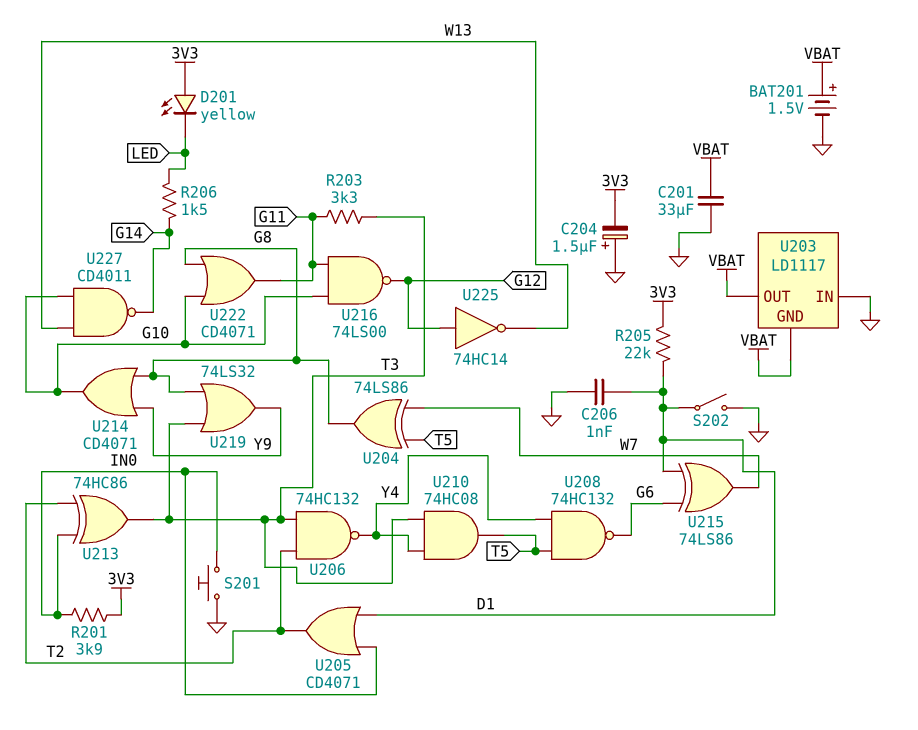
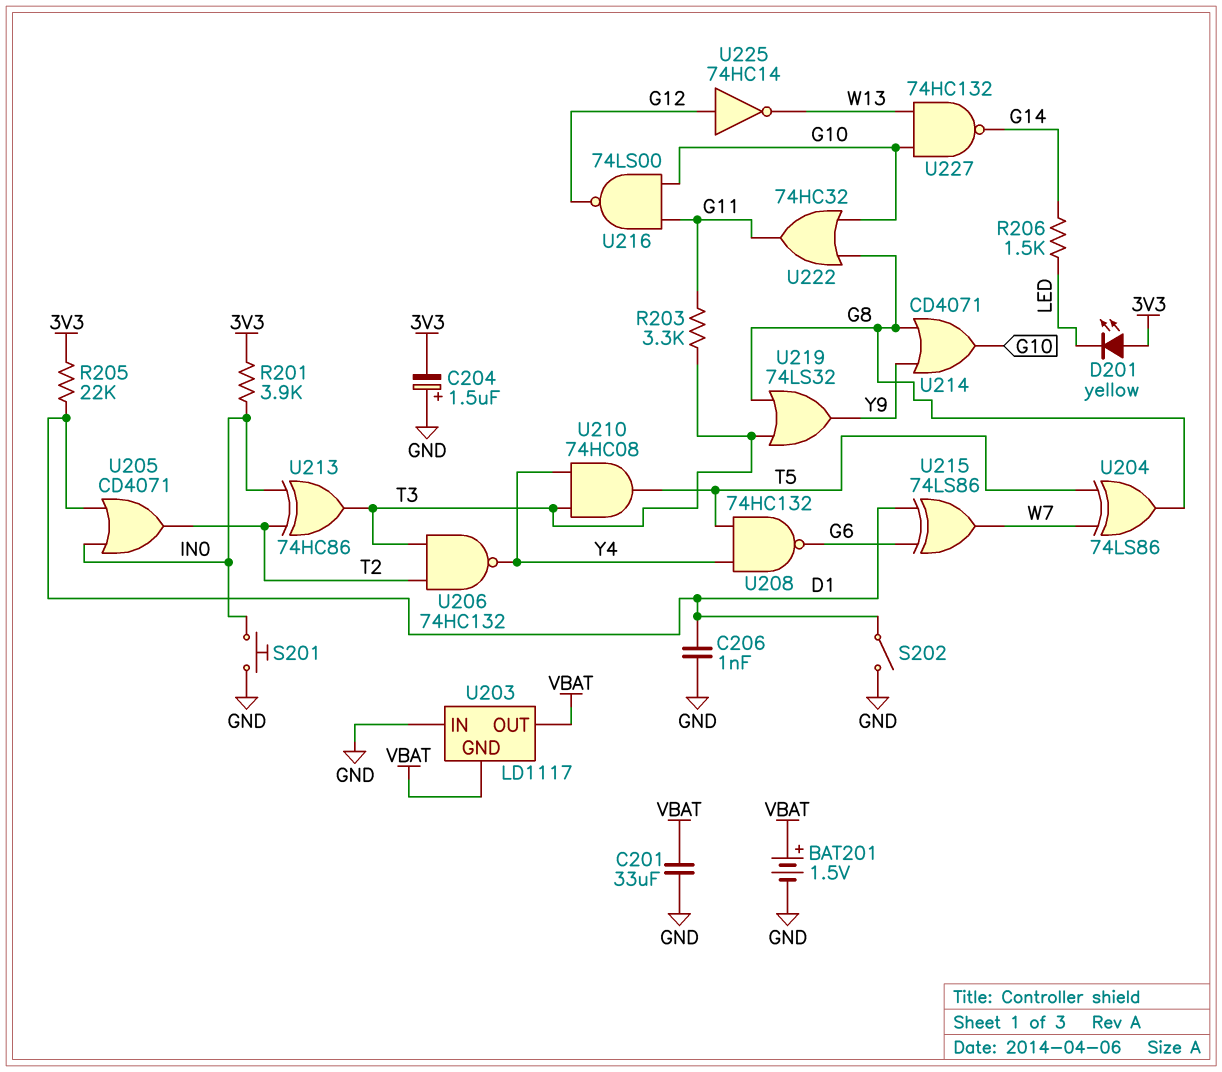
U222: OR CD4071 (in G8, in G10, out G11) -> OR 74HC32 (in G8, in G10, out G11)
U227: NAND CD4011 (in G10, in W13, out G14) -> NAND 74HC132 (in G10, in W13, out G14)

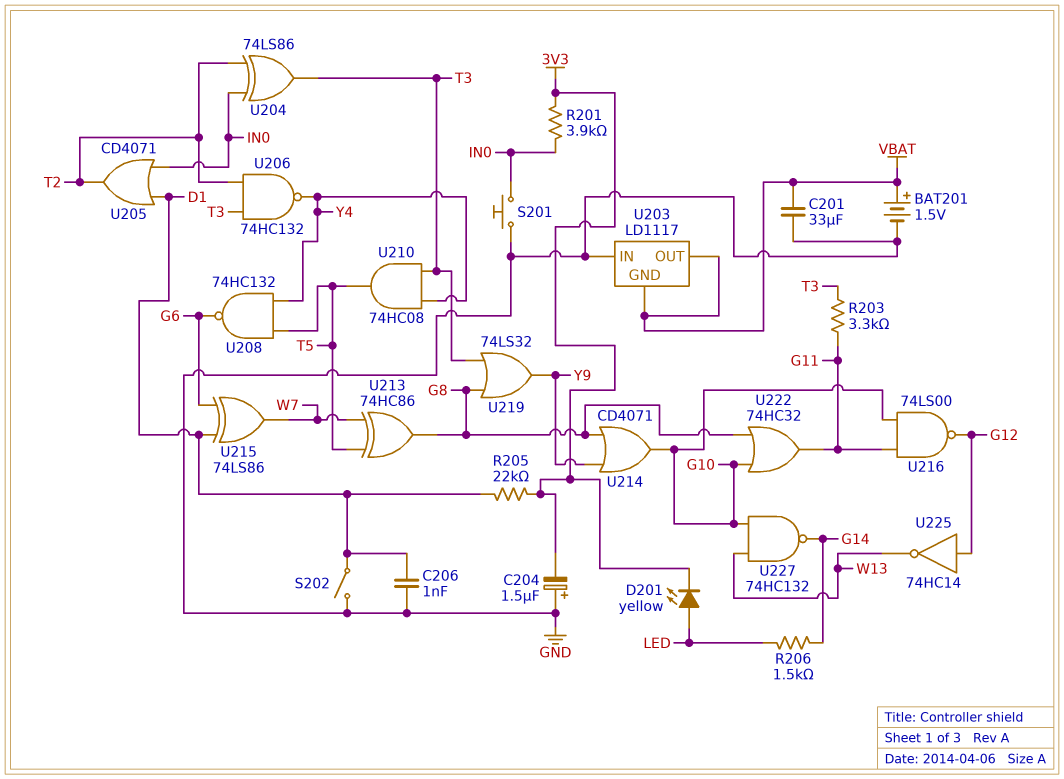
D201: LED yellow (A 3V3, K LED) -> LED yellow (A LED, K 3V3)
U204: XOR 74LS86 (in T5, in W7, out G8) -> XOR 74LS86 (in IN0, in T2, out T3)
U213: XOR 74HC86 (in IN0, in T2, out T3) -> XOR 74HC86 (in T5, in W7, out G8)

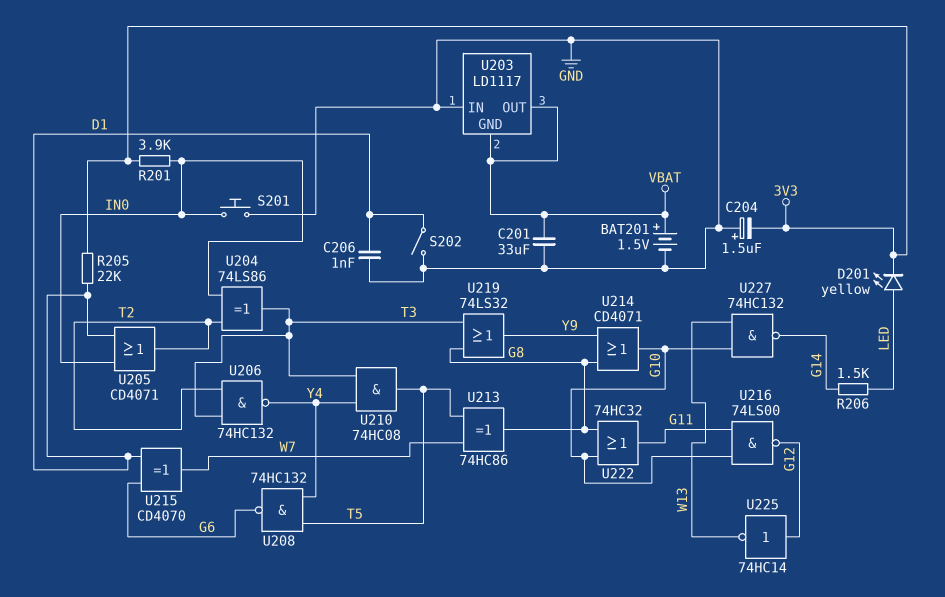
R203: 3.3k (G11, T3) -> none
U215: XOR 74LS86 (in D1, in G6, out W7) -> XOR CD4070 (in D1, in G6, out W7)

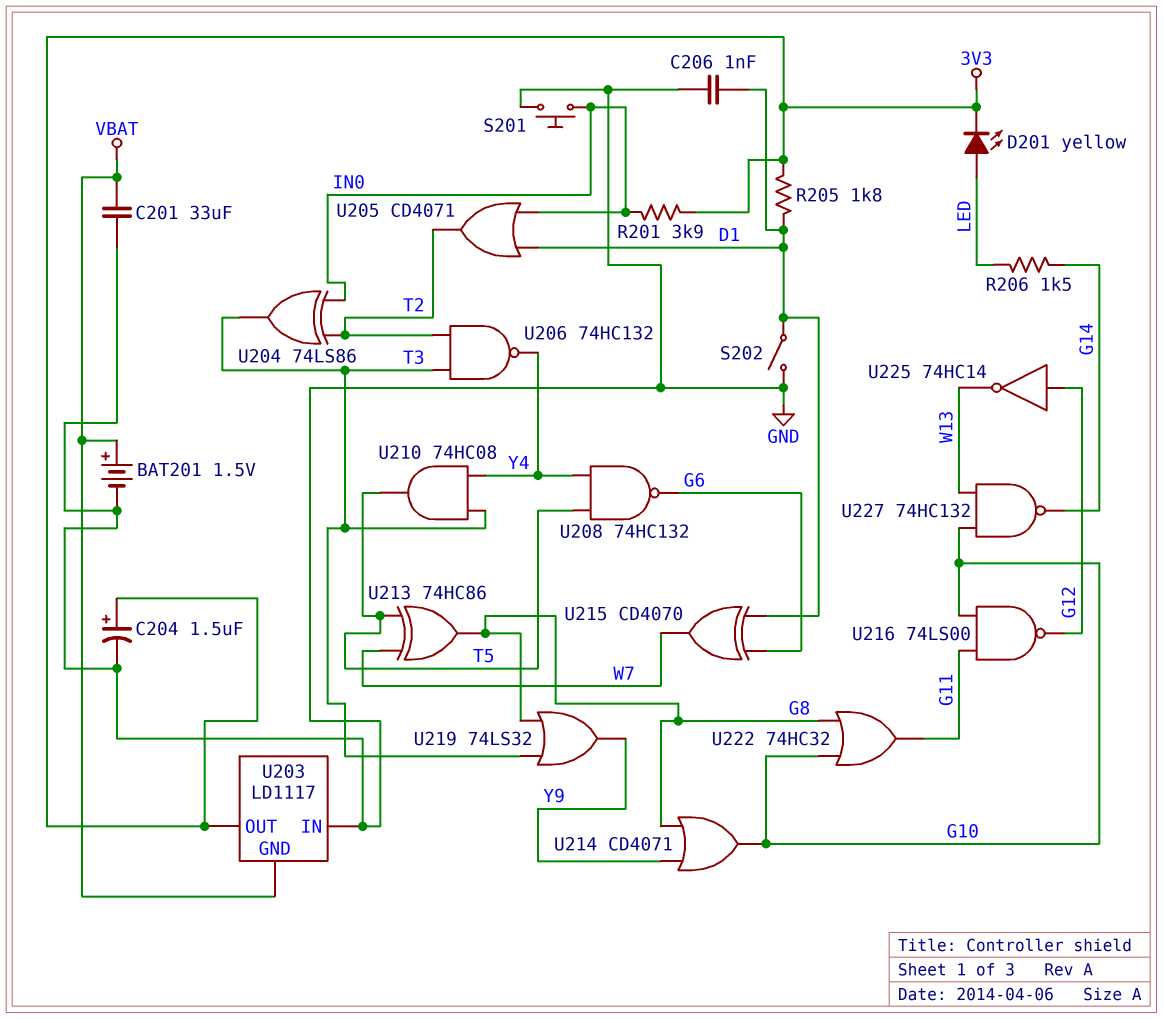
C204: 1.5uF (plus GND, minus 3V3) -> 1.5uF (plus 3V3, minus GND)
R205: 22k (3V3, D1) -> 1.8k (3V3, D1)
U203 pin OUT: VBAT -> 3V3

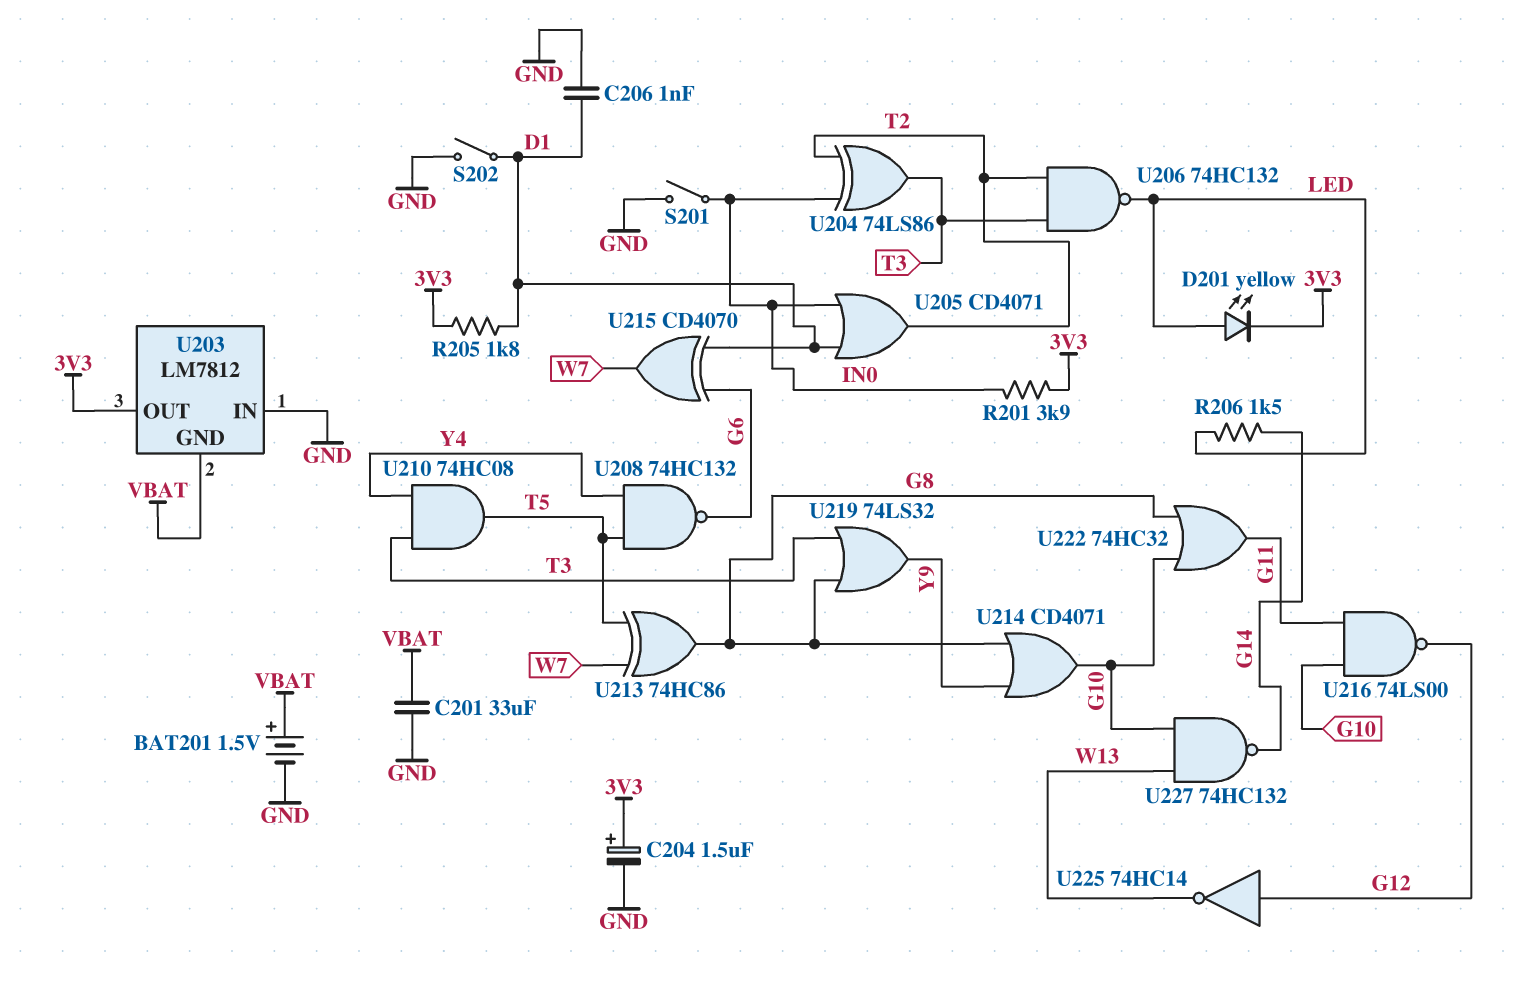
S201: button (GND, IN0) -> switch (GND, IN0)
U203: LD1117 -> LM7812
U206: NAND 74HC132 (in T2, in T3, out Y4) -> NAND 74HC132 (in T2, in T3, out LED)

